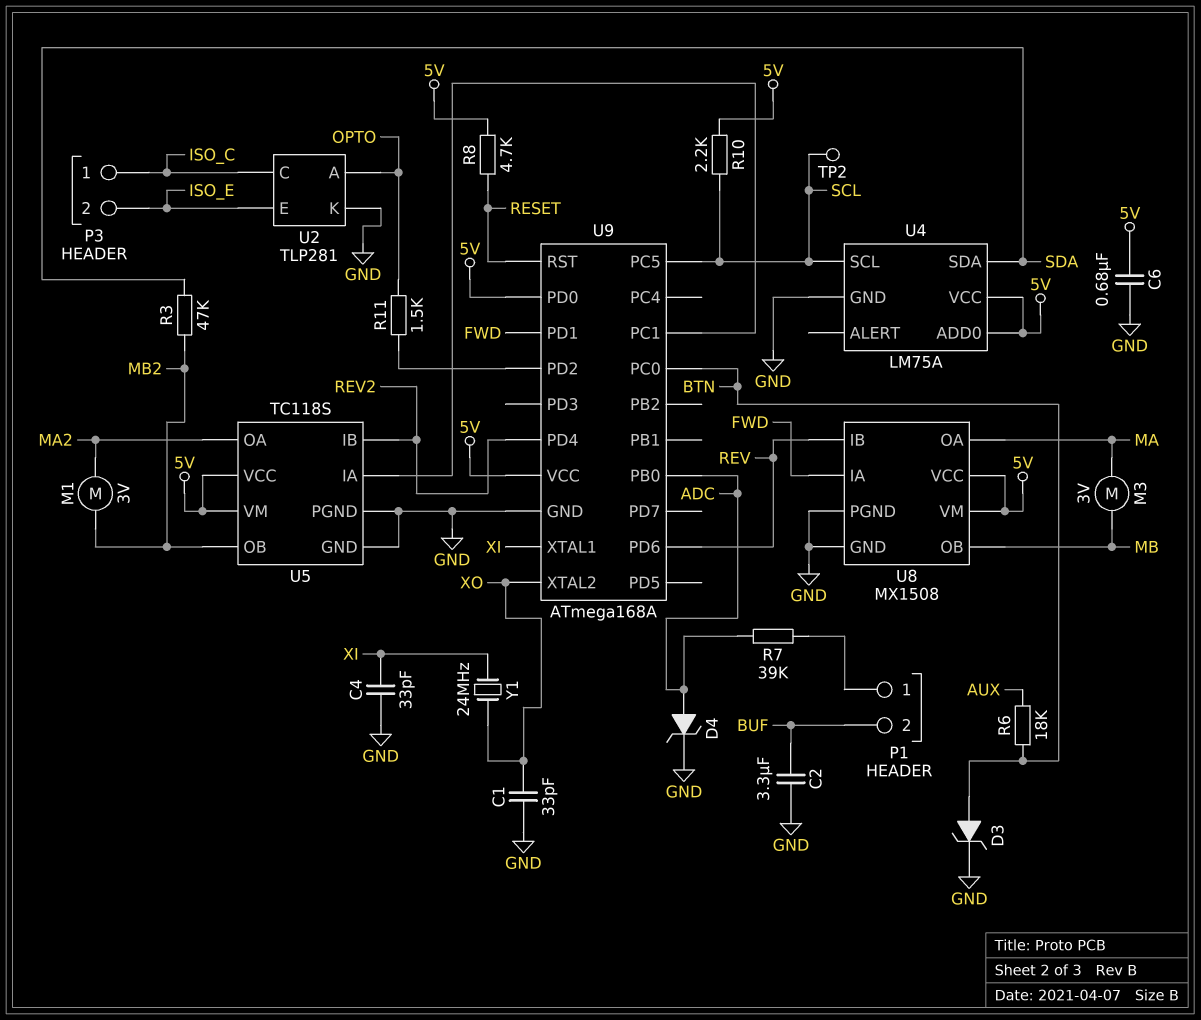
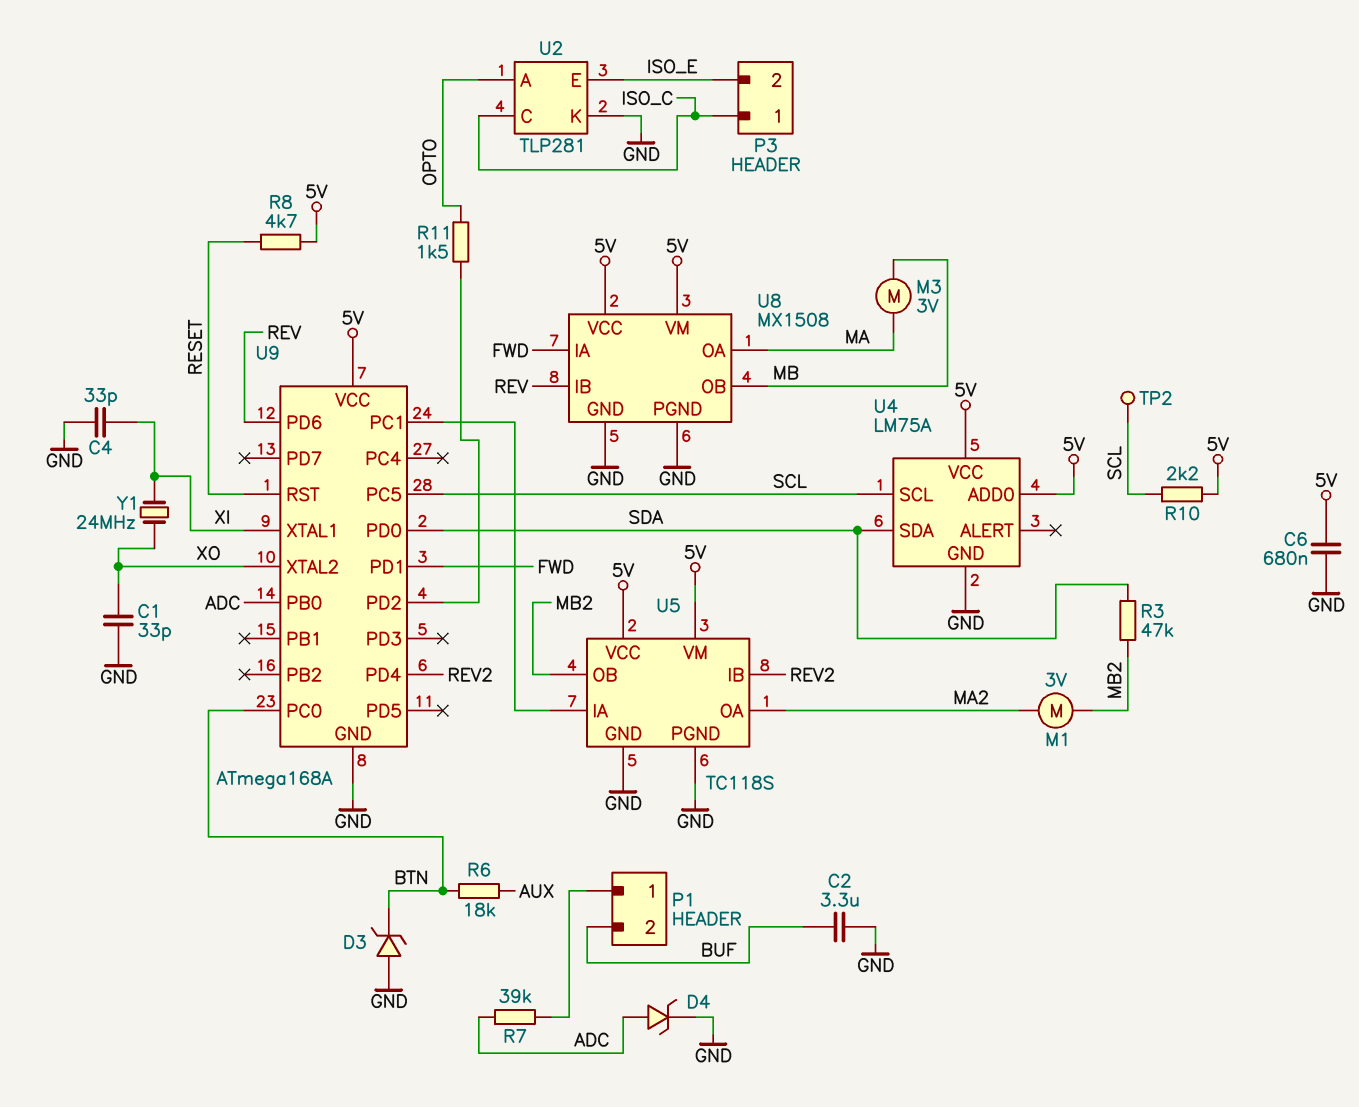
D3: zener (A BTN, K GND) -> zener (A GND, K BTN)
U9 pin PD0: 5V -> SDA

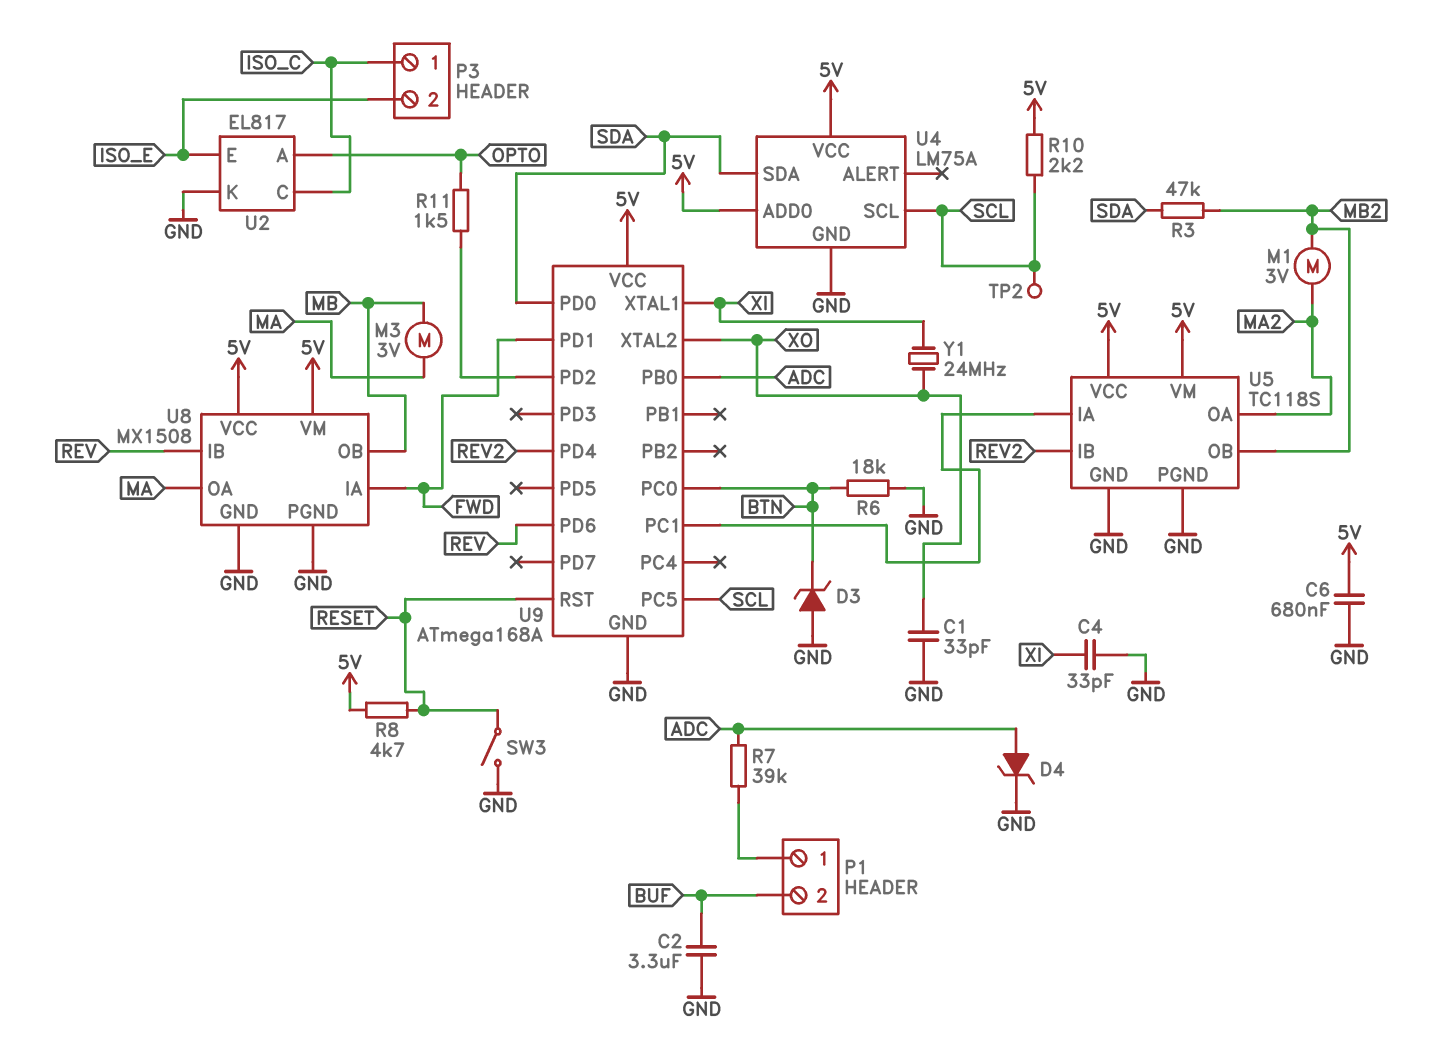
R6: 18k (AUX, BTN) -> 18k (BTN, GND)
SW3: none -> switch (GND, RESET)
U2: TLP281 -> EL817

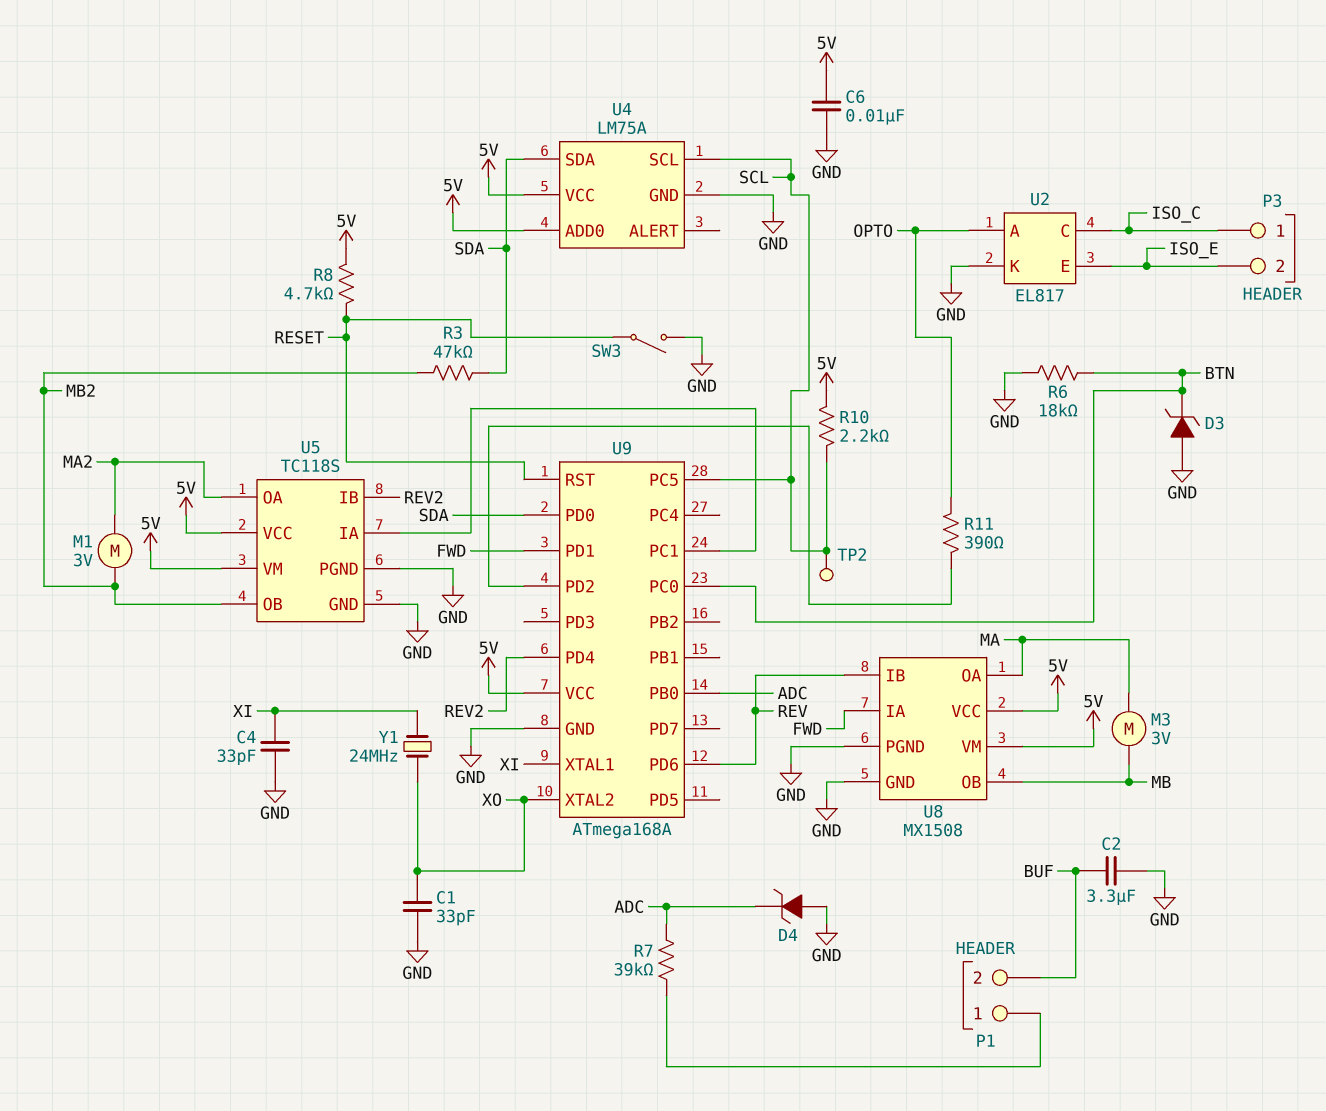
C6: 680nF (5V, GND) -> 10nF (5V, GND)
D4: zener (A ADC, K GND) -> zener (A GND, K ADC)
R11: 1.5k (OPTO, U9/PD2) -> 390 (OPTO, U9/PD2)

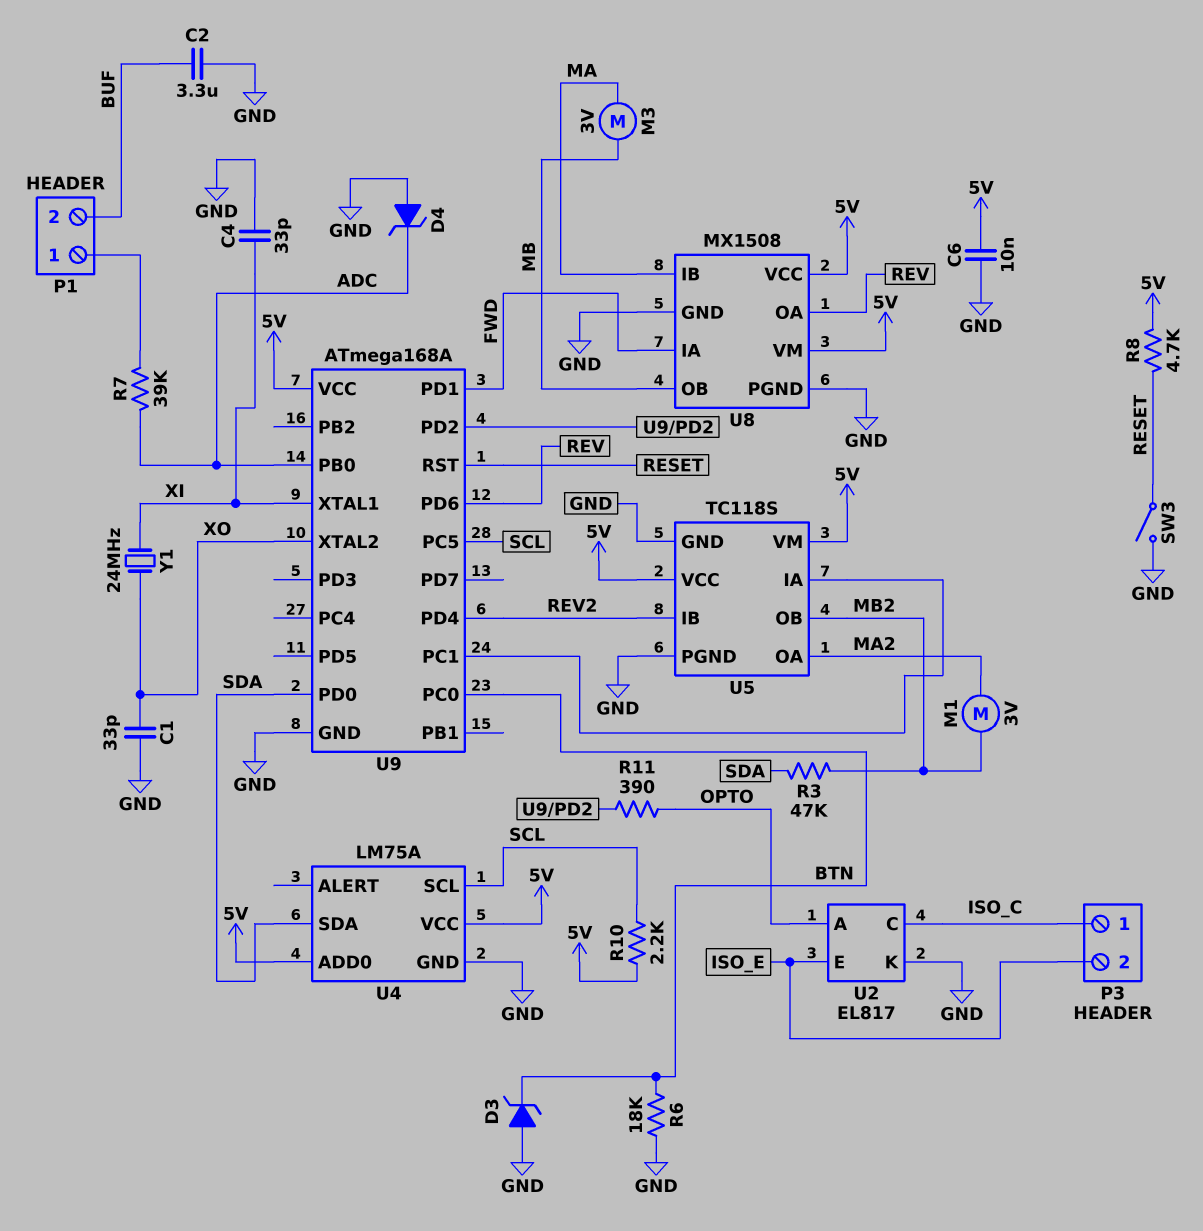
TP2: test point (SCL) -> none
U8 pin IB: REV -> MA
U8 pin OA: MA -> REV

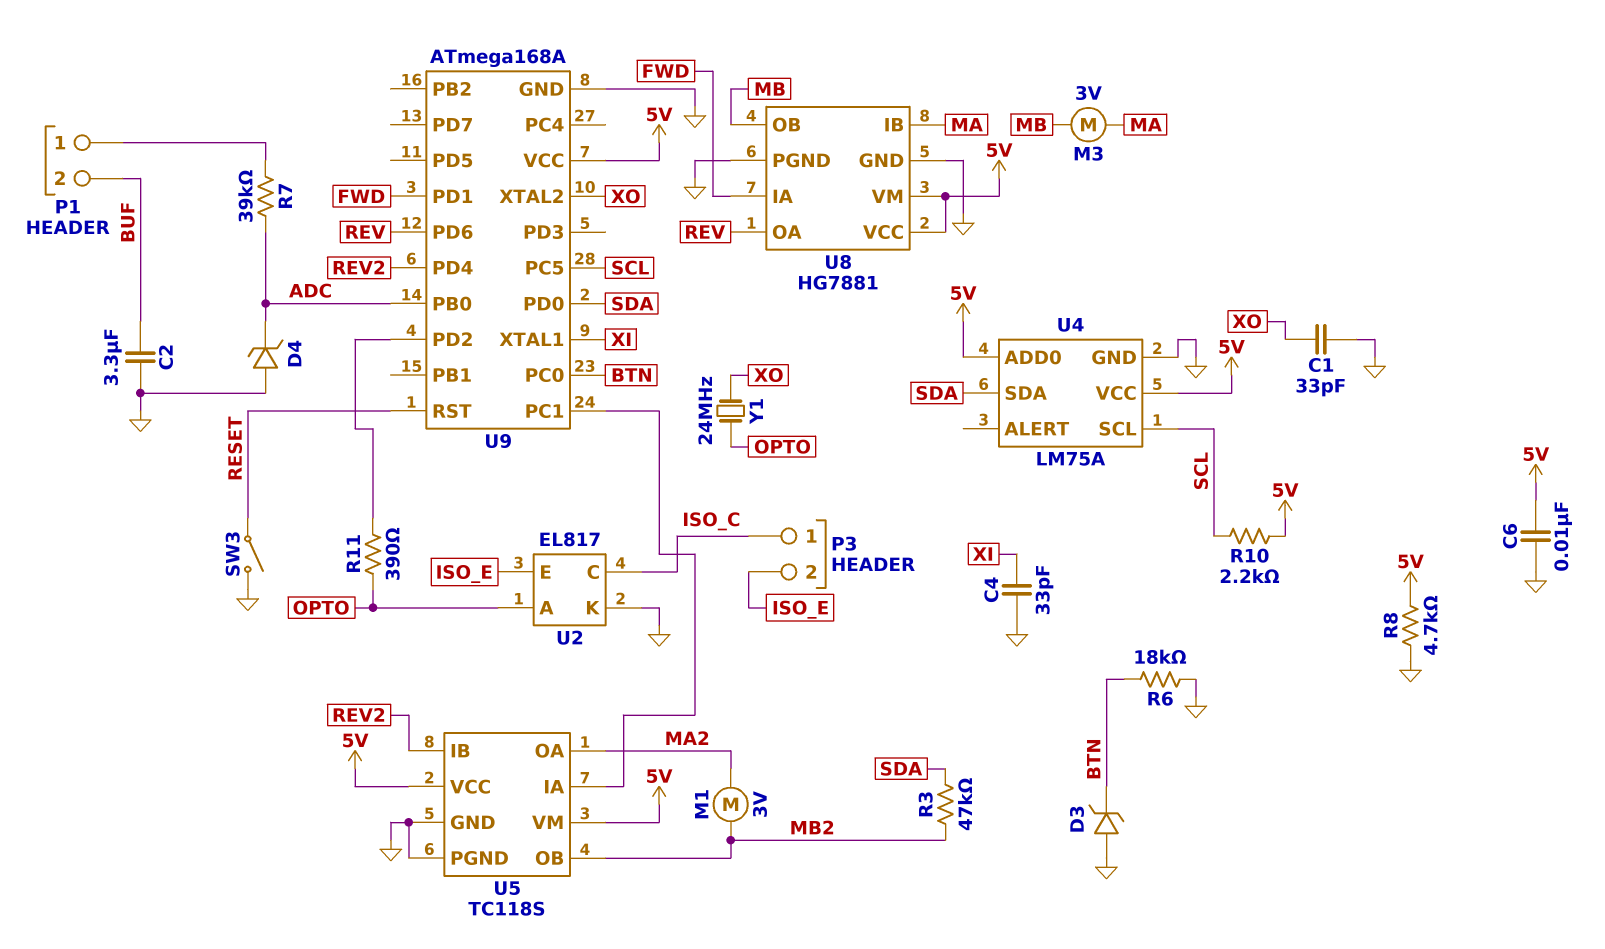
R8: 4.7k (5V, RESET) -> 4.7k (5V, GND)
U8: MX1508 -> HG7881
Y1: 24MHz (XI, XO) -> 24MHz (OPTO, XO)

